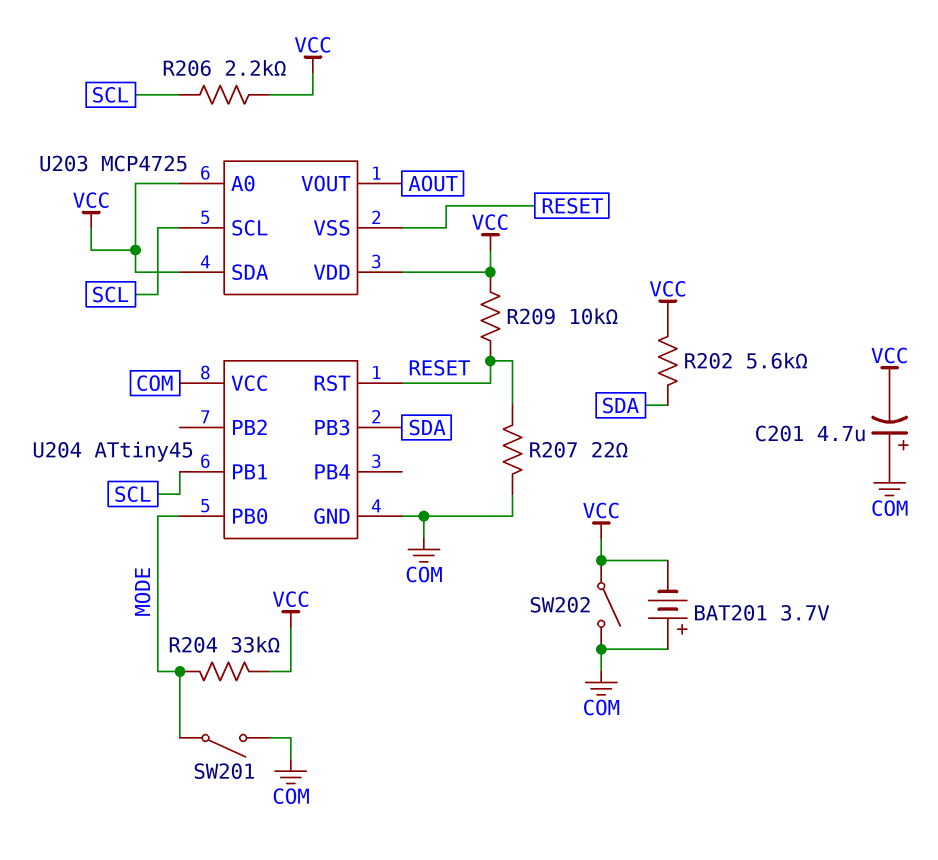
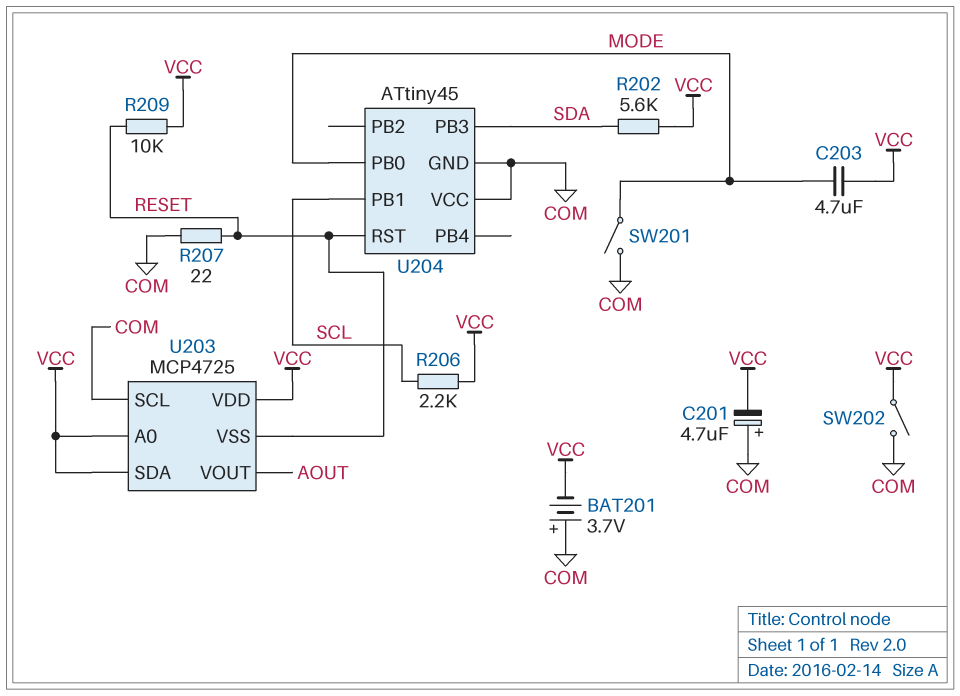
C203: none -> 4.7uF (MODE, VCC)
R204: 33k (MODE, VCC) -> none
U203 pin SCL: SCL -> COM

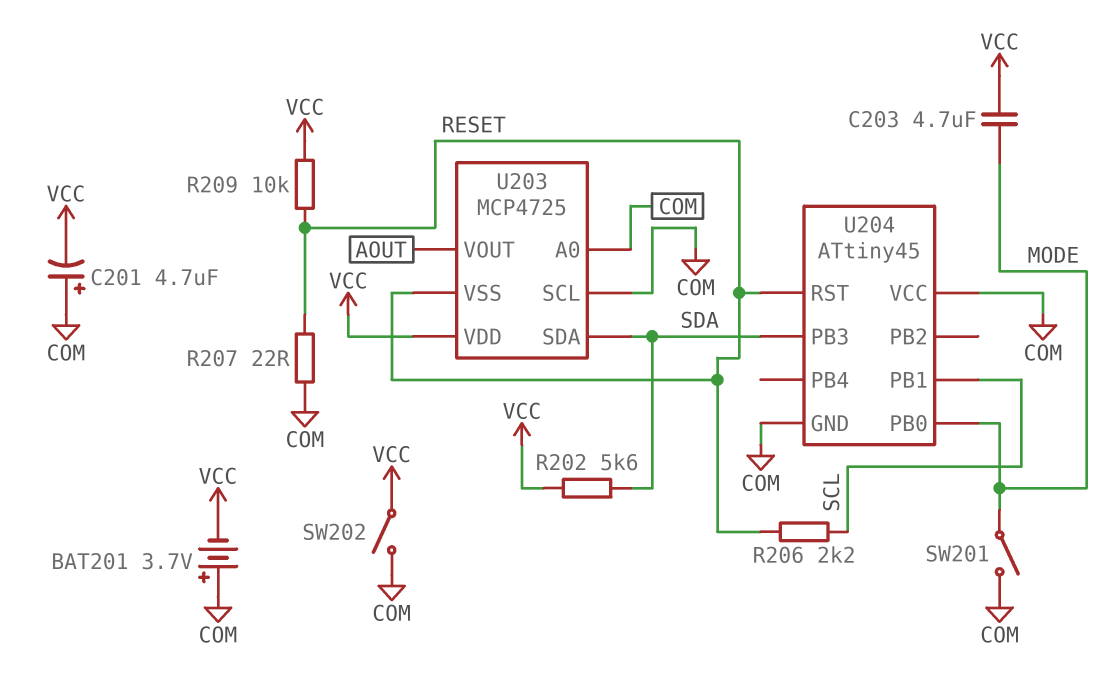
R206: 2.2k (SCL, VCC) -> 2.2k (RESET, SCL)
U203 pin A0: VCC -> COM
U203 pin SDA: VCC -> SDA

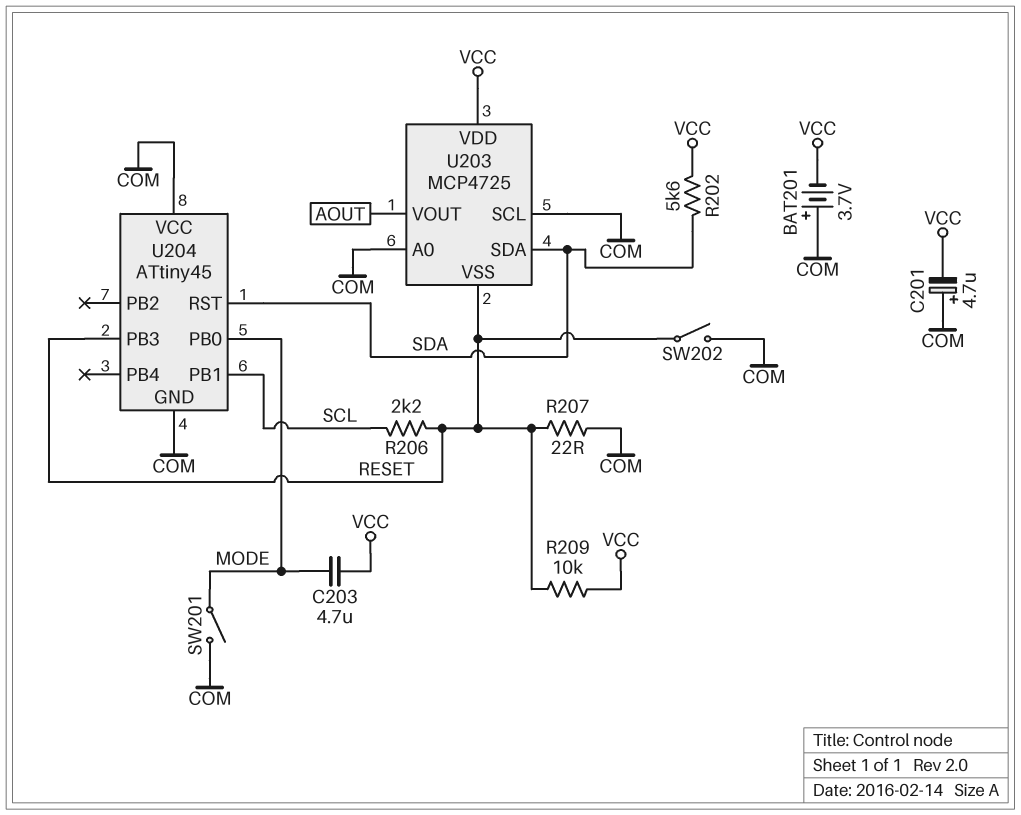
SW202: switch (COM, VCC) -> switch (COM, RESET)
U204 pin PB3: SDA -> RESET
U204 pin RST: RESET -> SDA

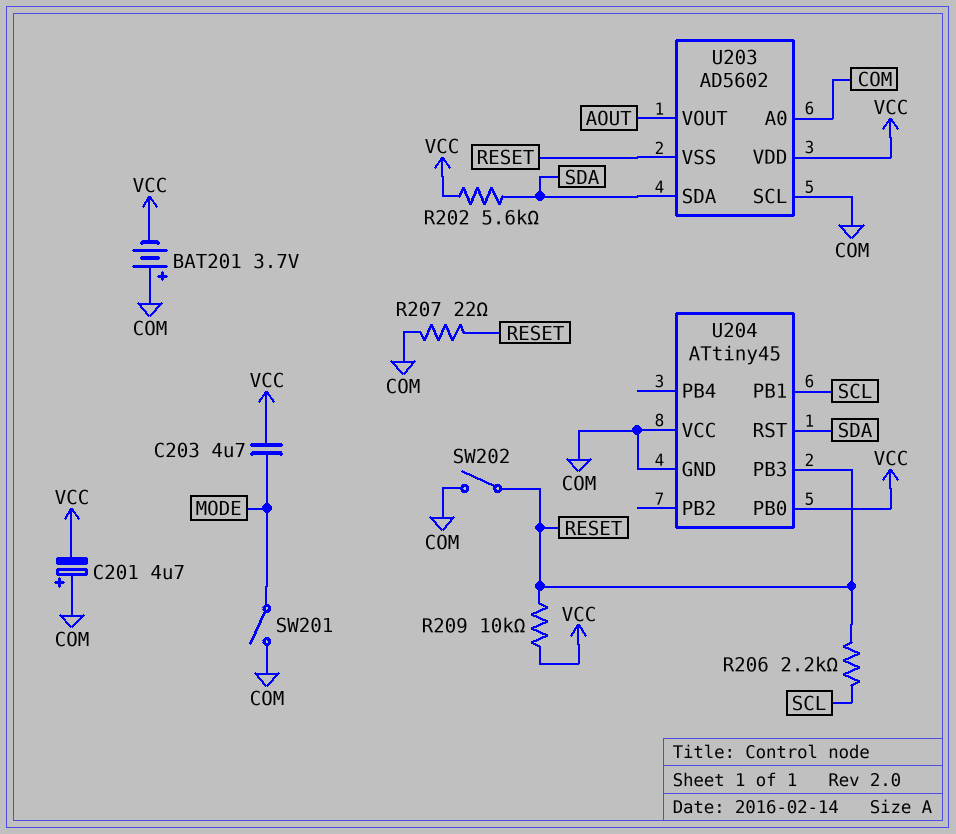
U203: MCP4725 -> AD5602
U204 pin PB0: MODE -> VCC

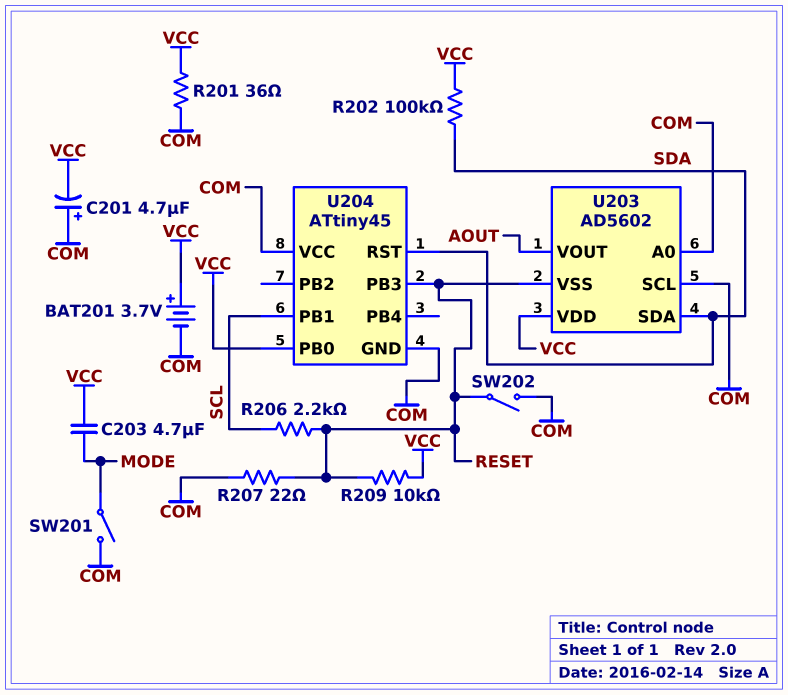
BAT201: 3.7V (plus COM, minus VCC) -> 3.7V (plus VCC, minus COM)
R201: none -> 36 (COM, VCC)
R202: 5.6k (SDA, VCC) -> 100k (SDA, VCC)

